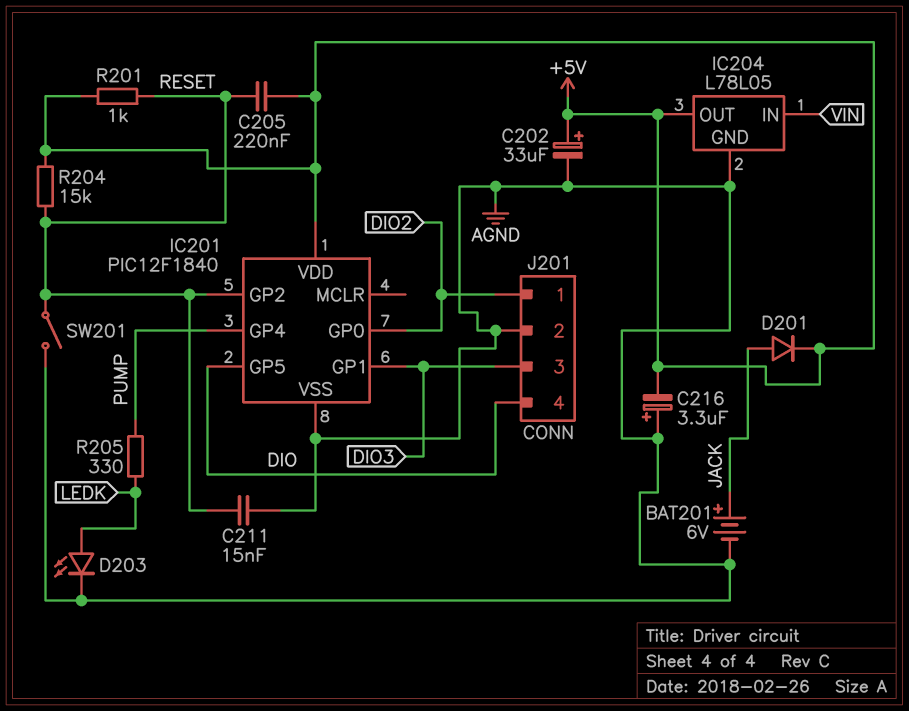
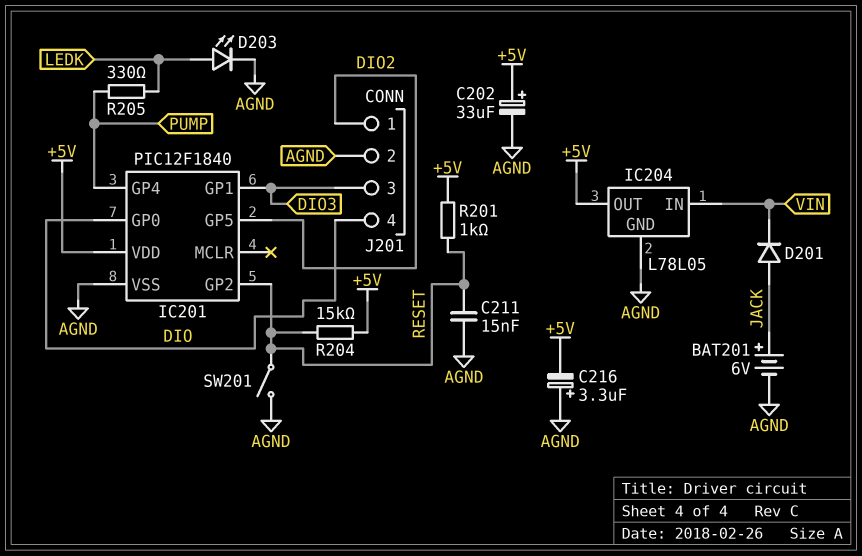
C205: 220nF (+5V, RESET) -> none
D201: diode (A JACK, K +5V) -> diode (A JACK, K VIN)
IC201 pin GP0: DIO2 -> DIO
IC201 pin GP5: DIO -> DIO2

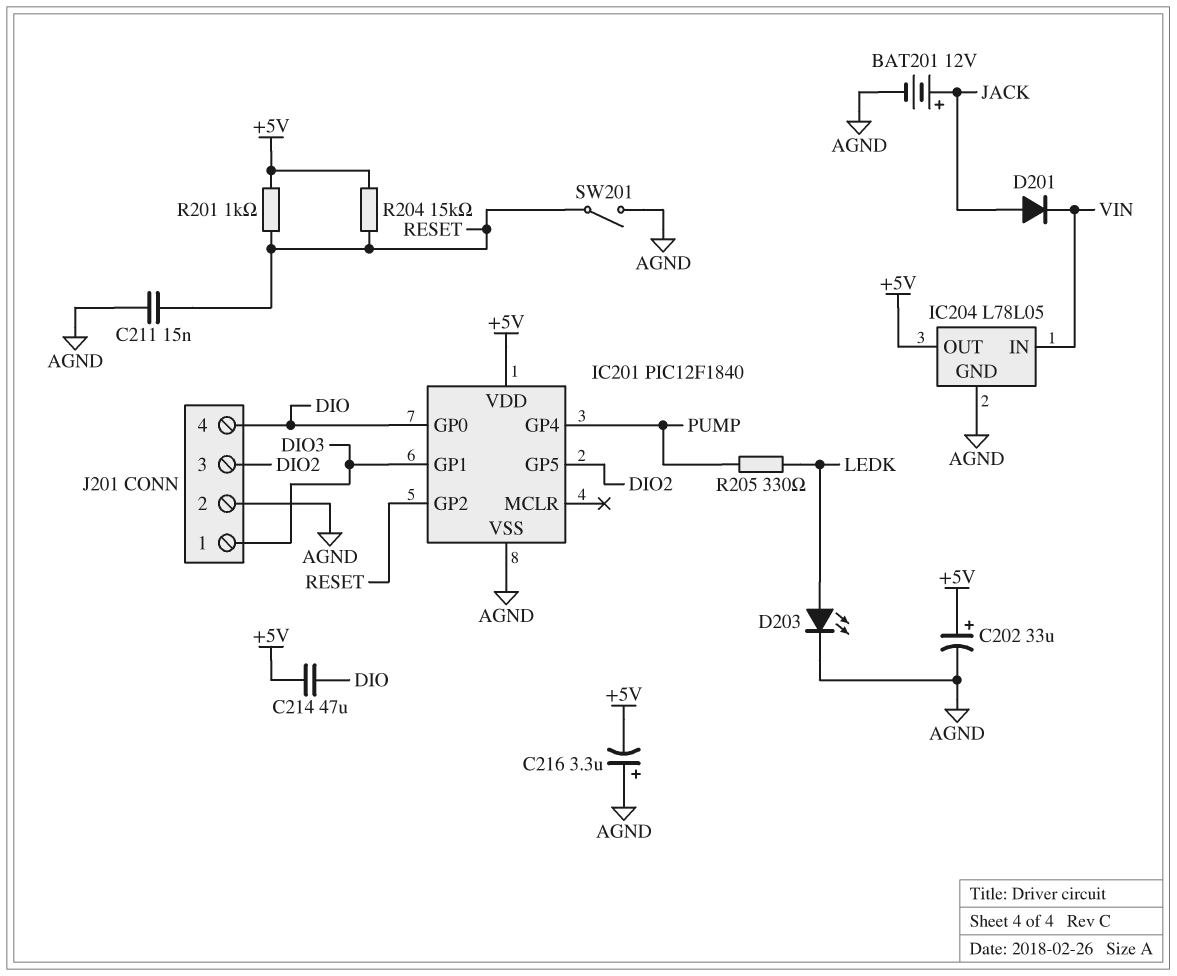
BAT201: 6V (plus JACK, minus AGND) -> 12V (plus JACK, minus AGND)
C214: none -> 47uF (+5V, DIO)
J201 pin 1: DIO2 -> DIO3
J201 pin 3: DIO3 -> DIO2

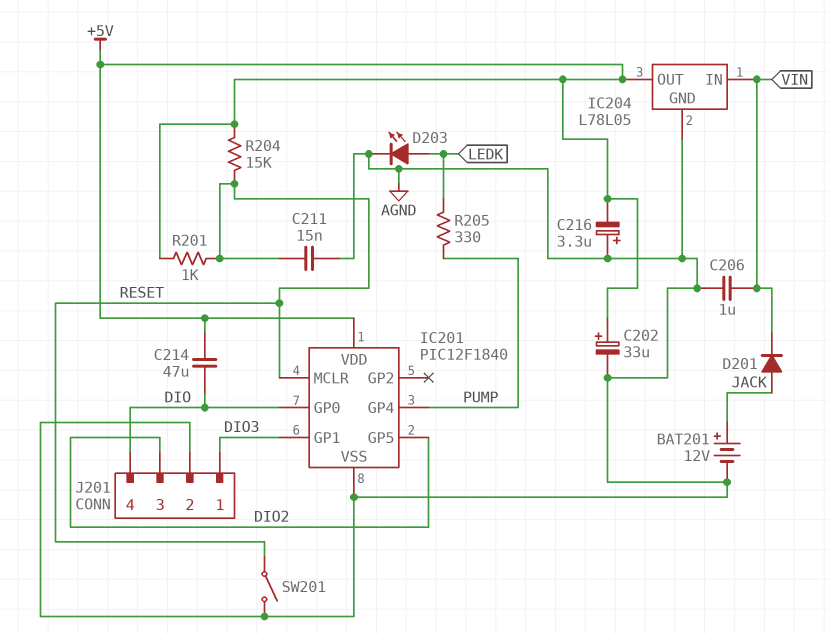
C206: none -> 1uF (AGND, VIN)
IC201 pin GP2: RESET -> none
IC201 pin MCLR: none -> RESET

